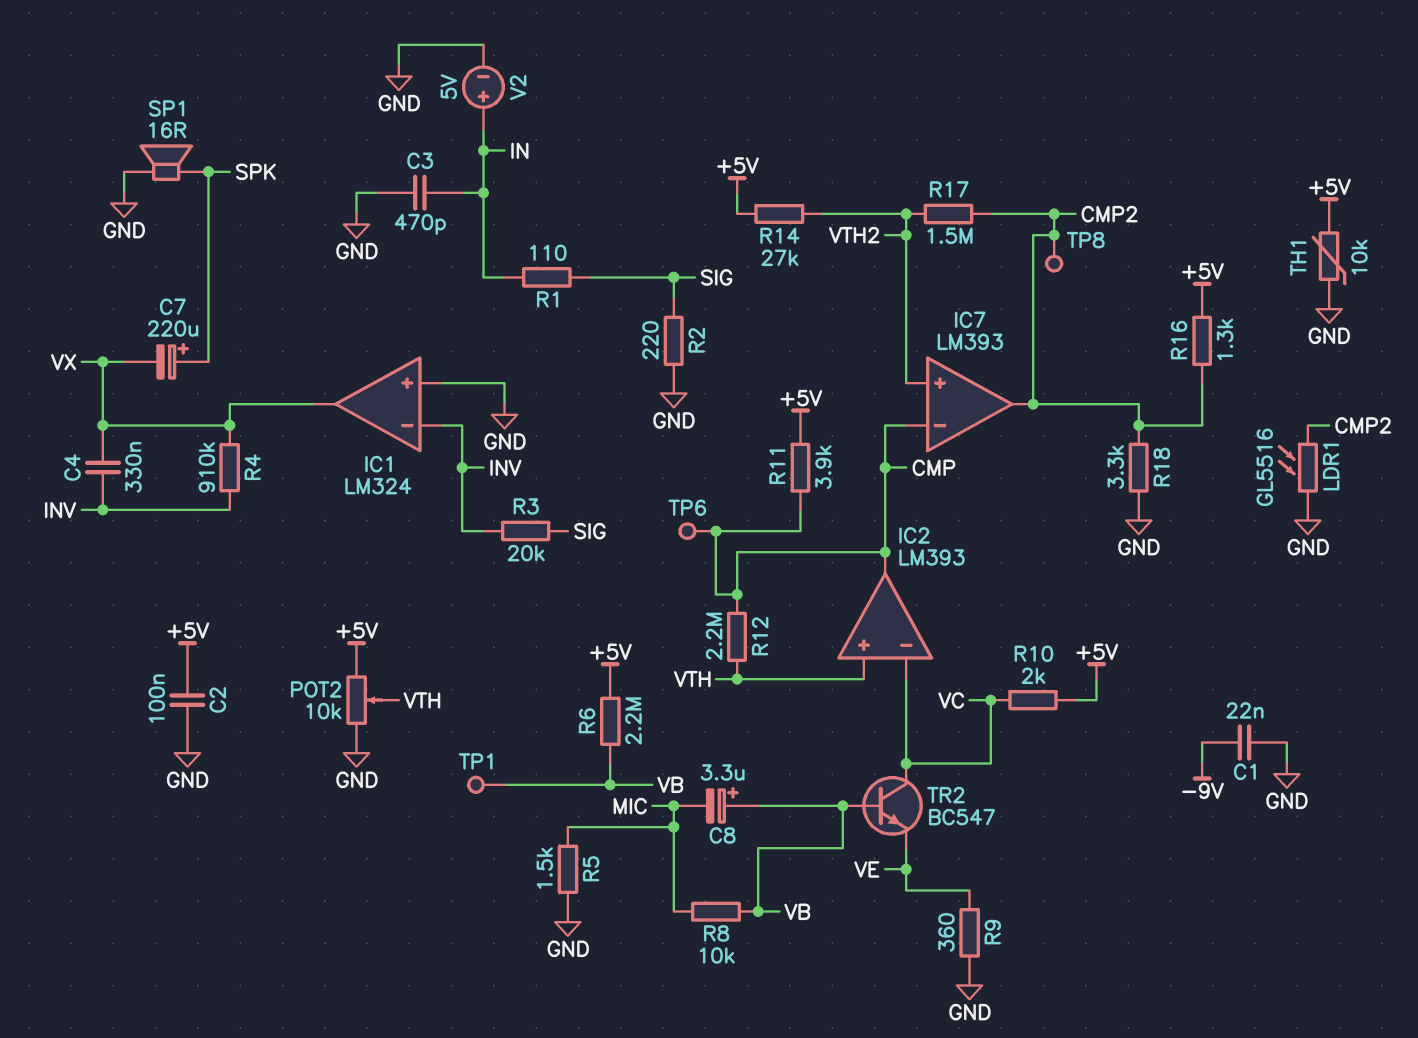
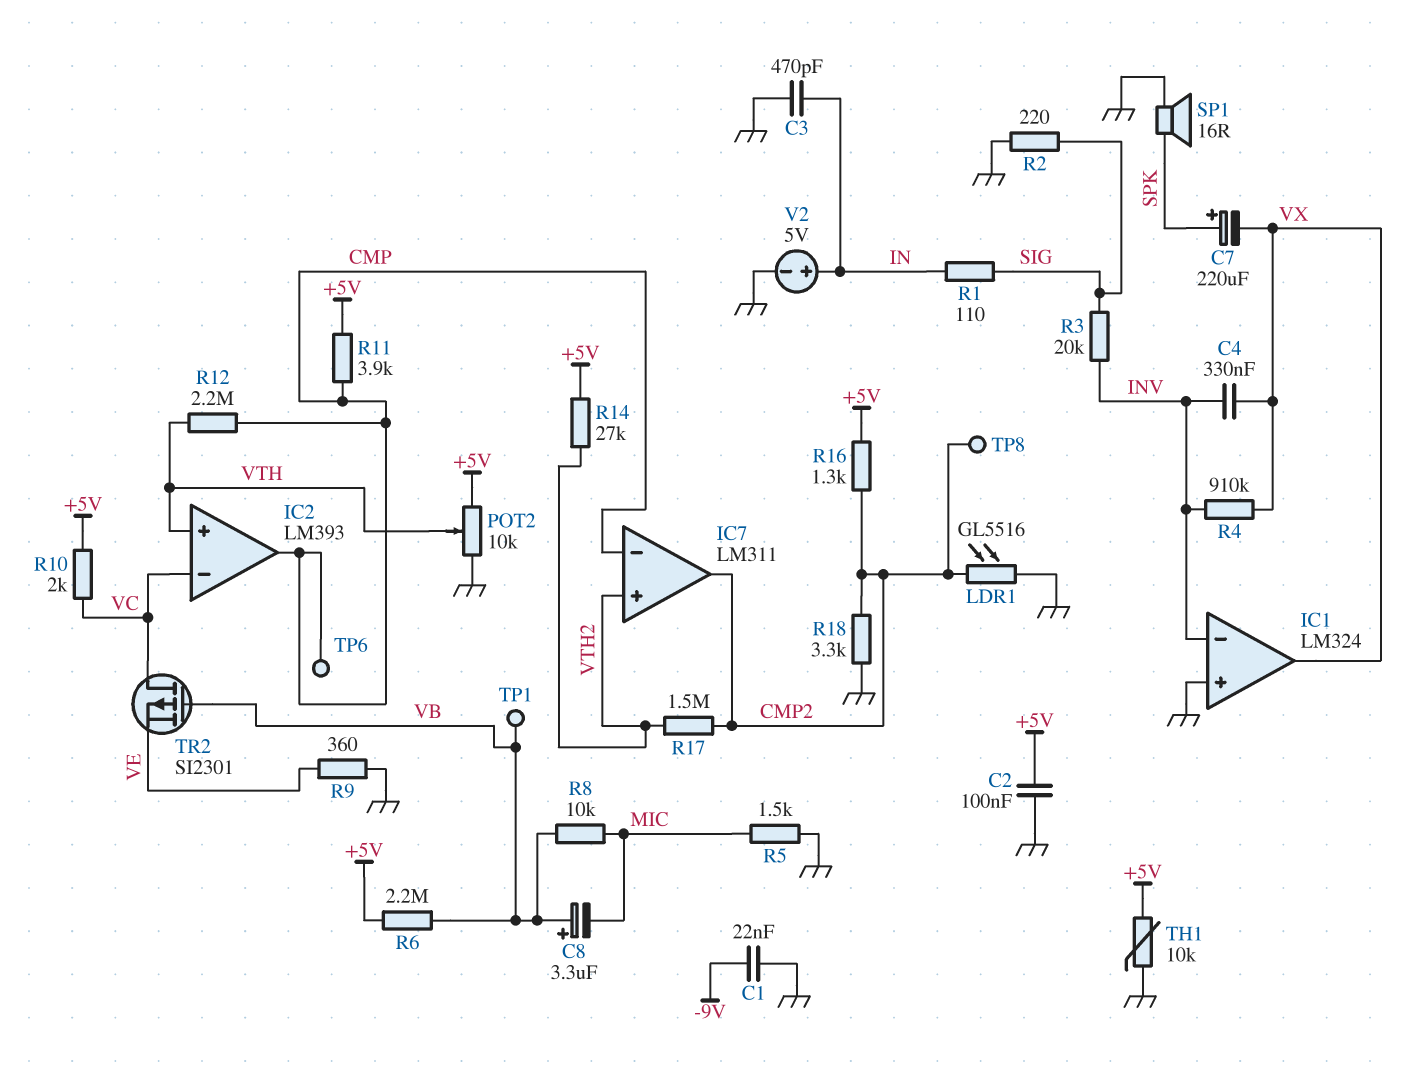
IC7: LM393 -> LM311
TR2: NPN BC547 (B VB, C VC, E VE) -> PMOS SI2301 (G VB, D VC, S VE)

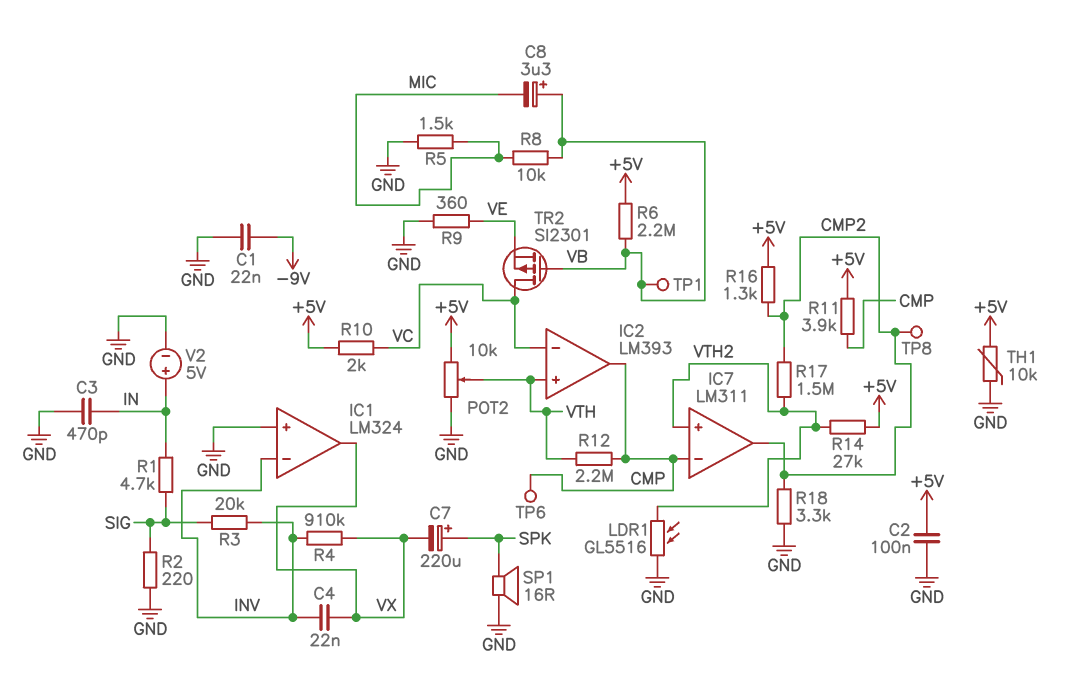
C4: 330nF (INV, VX) -> 22nF (INV, VX)
LDR1: GL5516 (CMP2, GND) -> GL5516 (GND, VTH2)
R1: 110 (IN, SIG) -> 4.7k (IN, SIG)

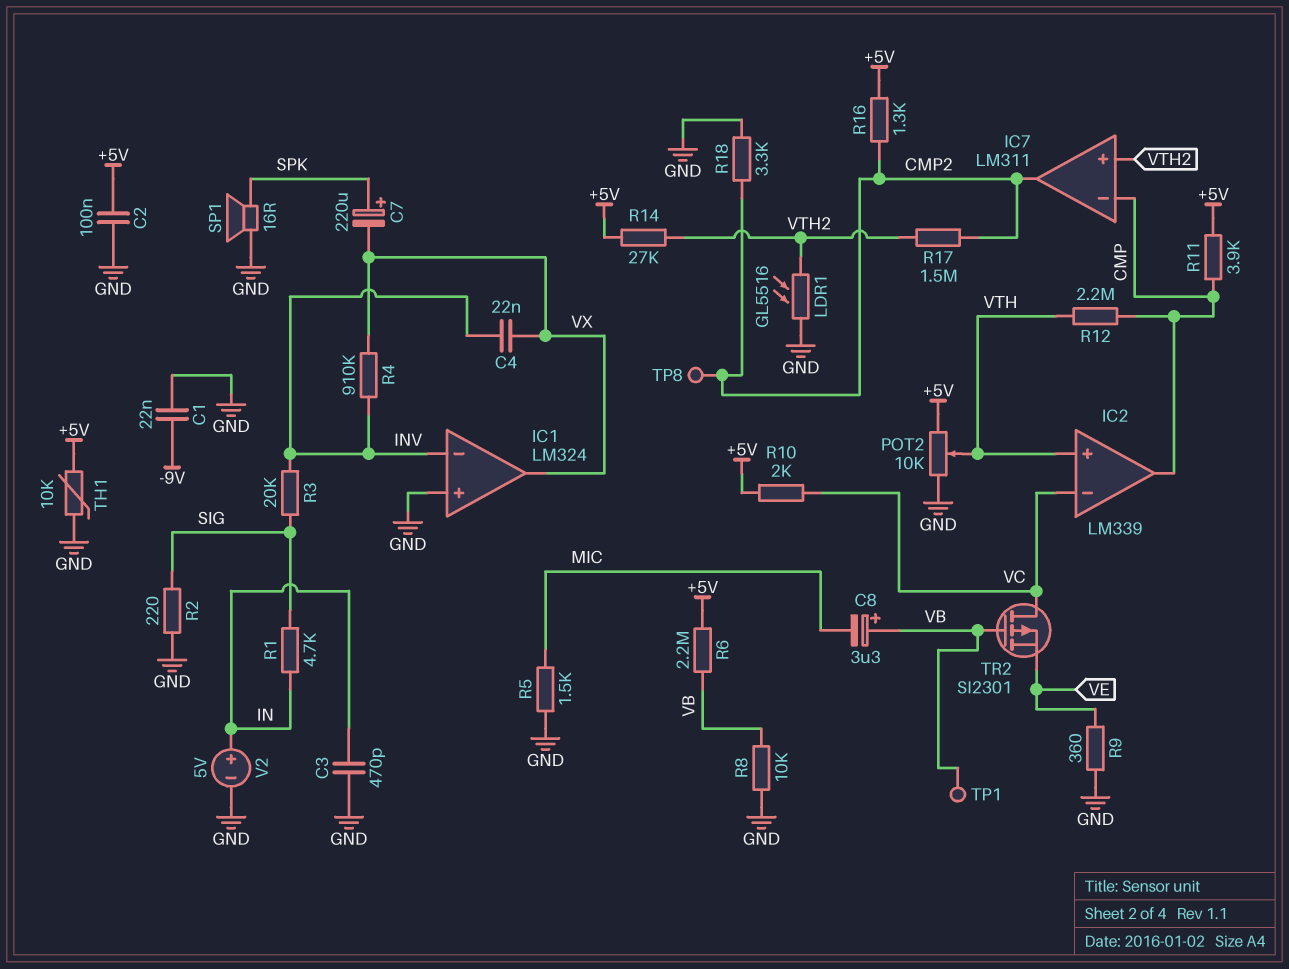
IC2: LM393 -> LM339
R8: 10k (MIC, VB) -> 10k (GND, VB)
TP6: test point (CMP) -> none

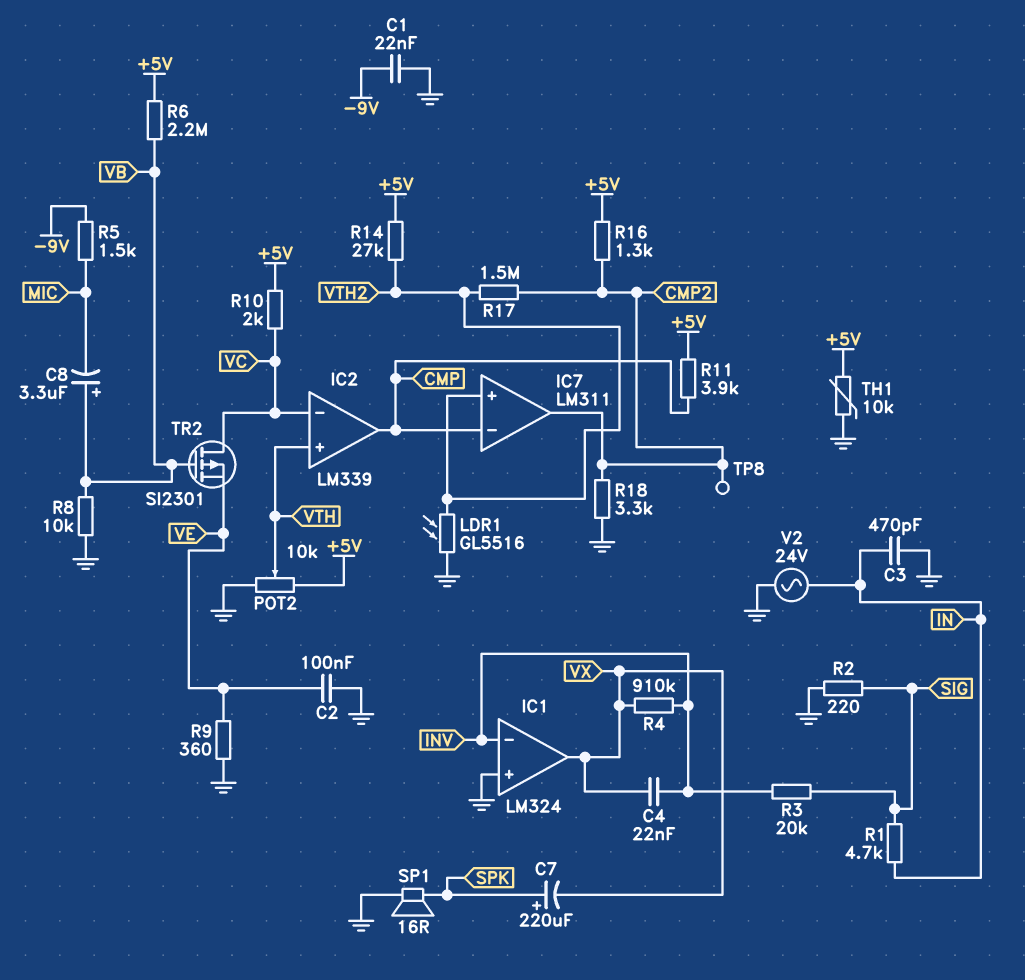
C2: 100nF (+5V, GND) -> 100nF (GND, VE)
R5: 1.5k (GND, MIC) -> 1.5k (-9V, MIC)
R12: 2.2M (CMP, VTH) -> none
TP1: test point (VB) -> none
V2: 5V (plus IN, minus GND) -> AC 24V (GND, IN)

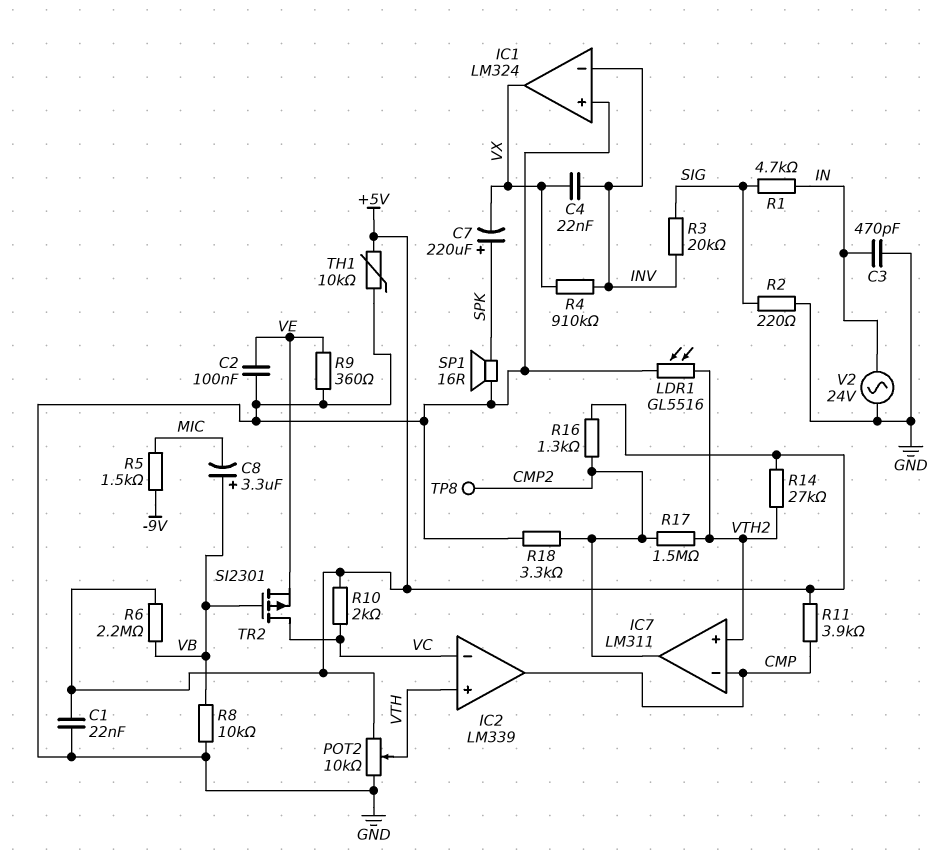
C1: 22nF (-9V, GND) -> 22nF (+5V, GND)

